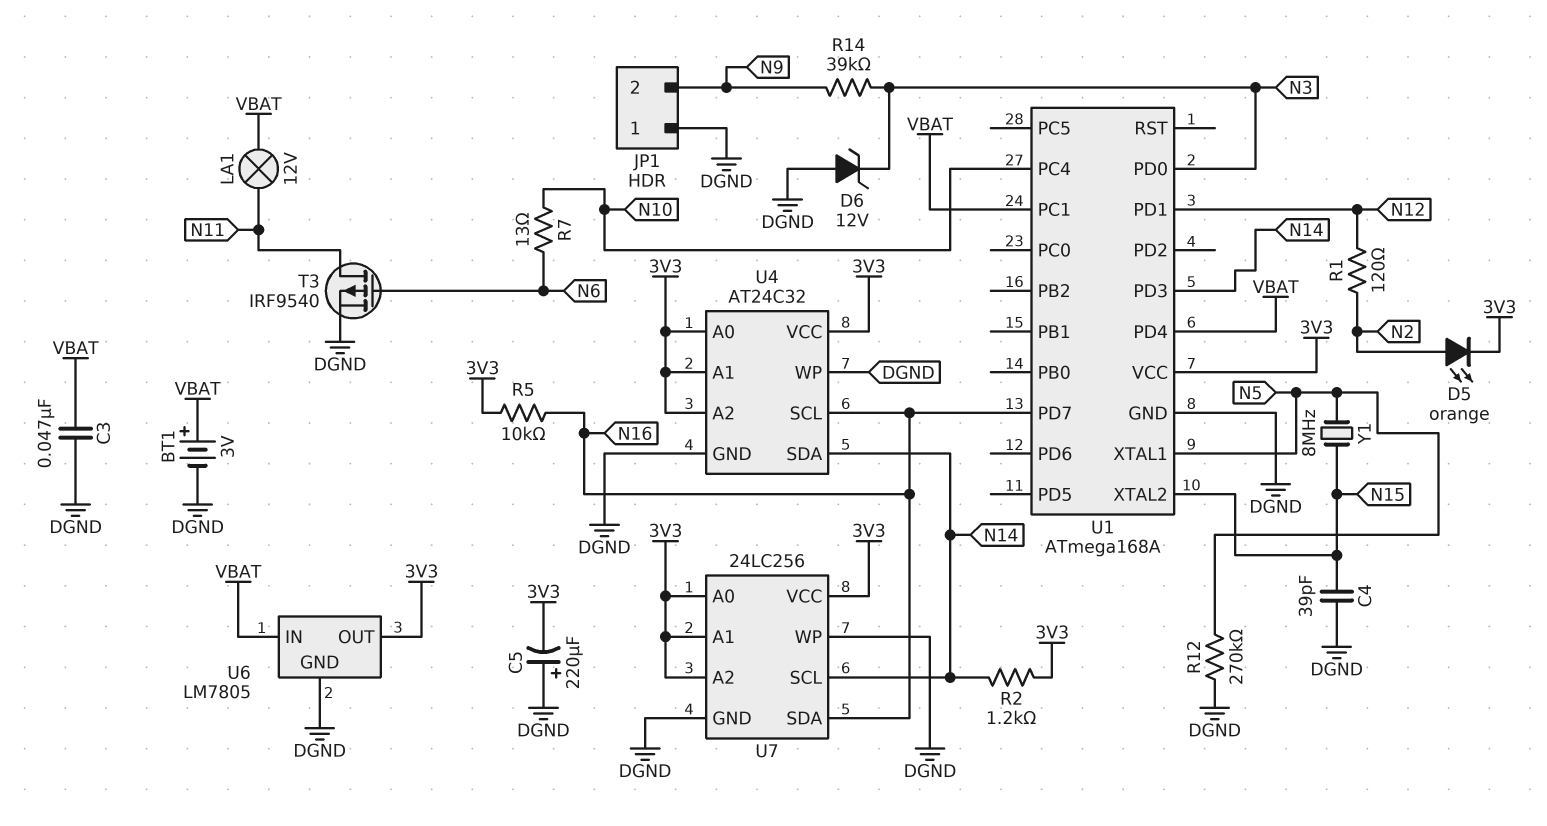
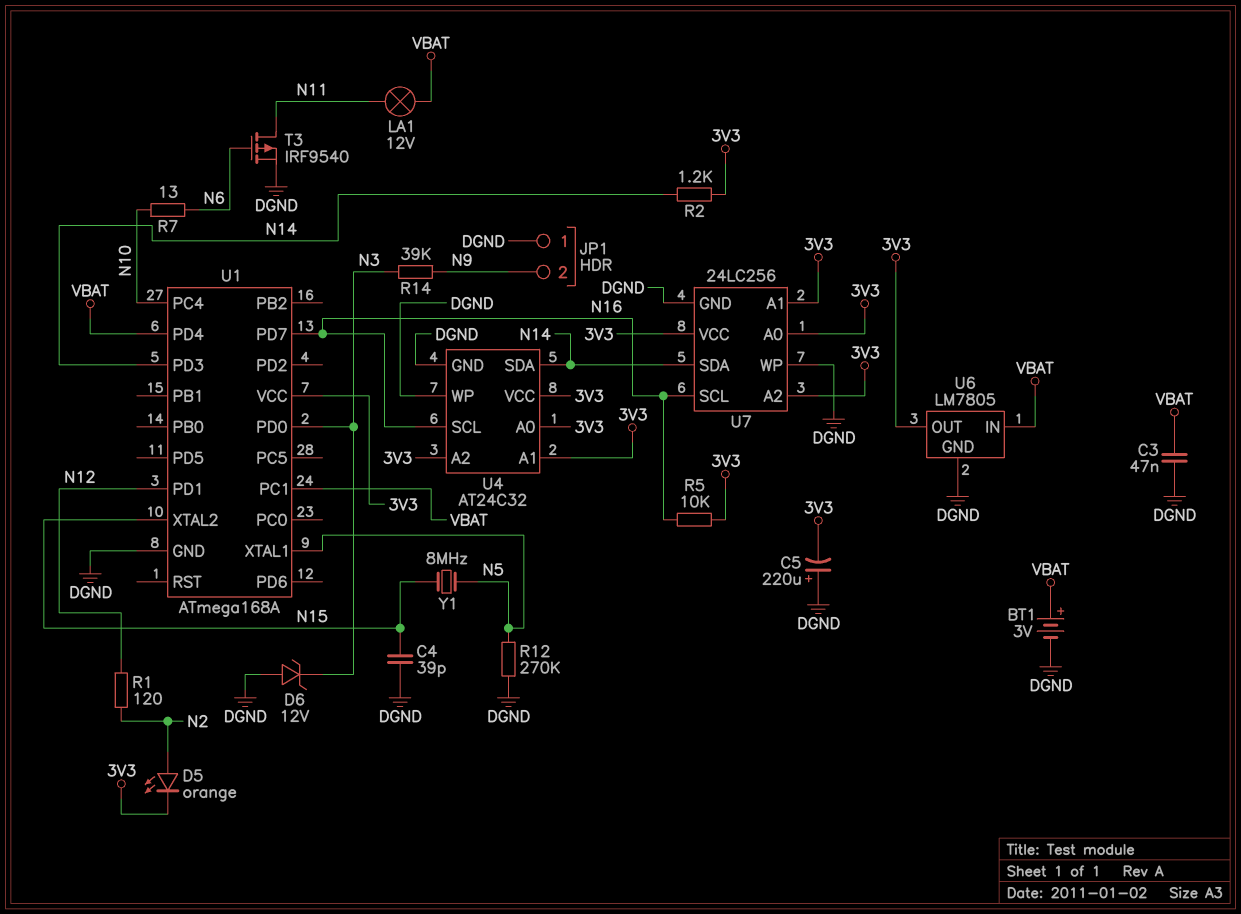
U7 pin SCL: N14 -> N16
U7 pin SDA: N16 -> N14

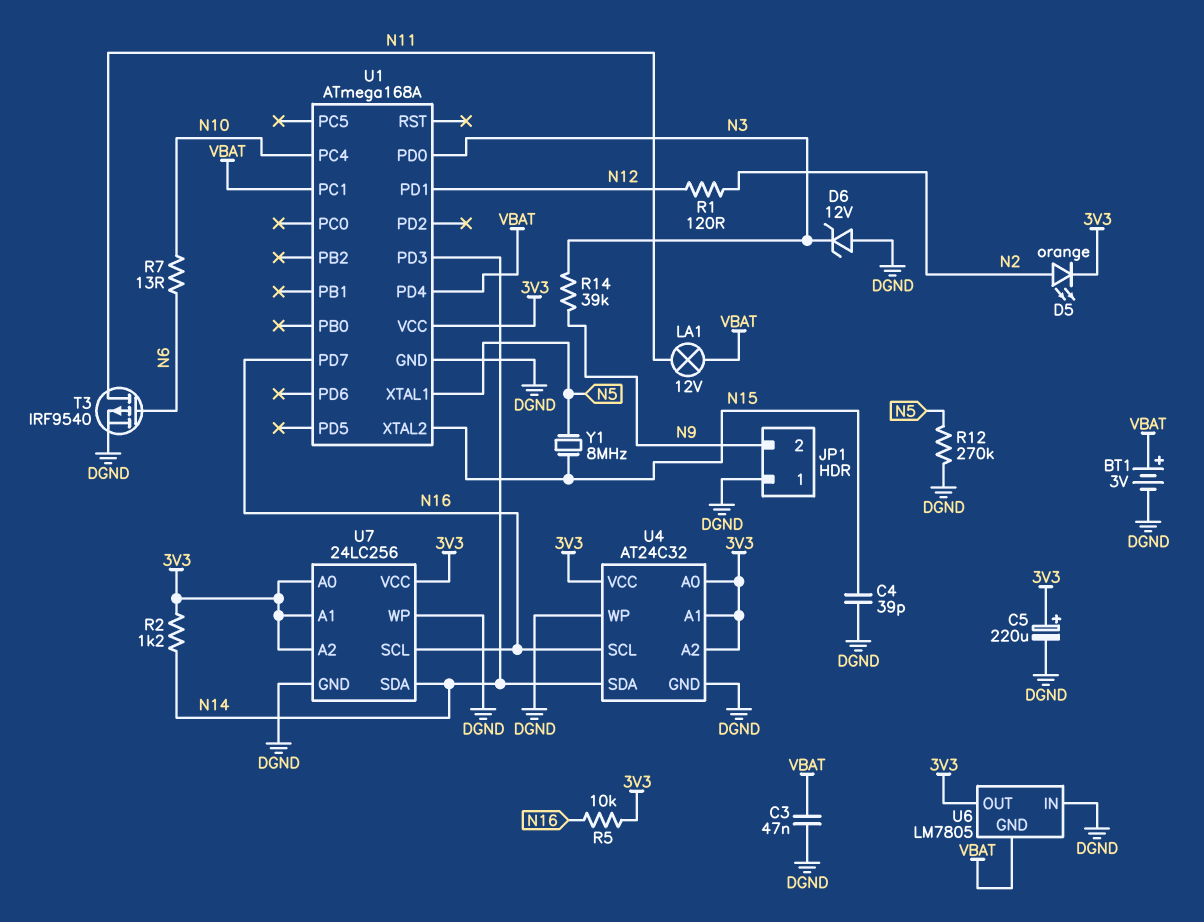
C5: 220uF (plus DGND, minus 3V3) -> 220uF (plus 3V3, minus DGND)
U6 pin GND: DGND -> VBAT
U6 pin IN: VBAT -> DGND

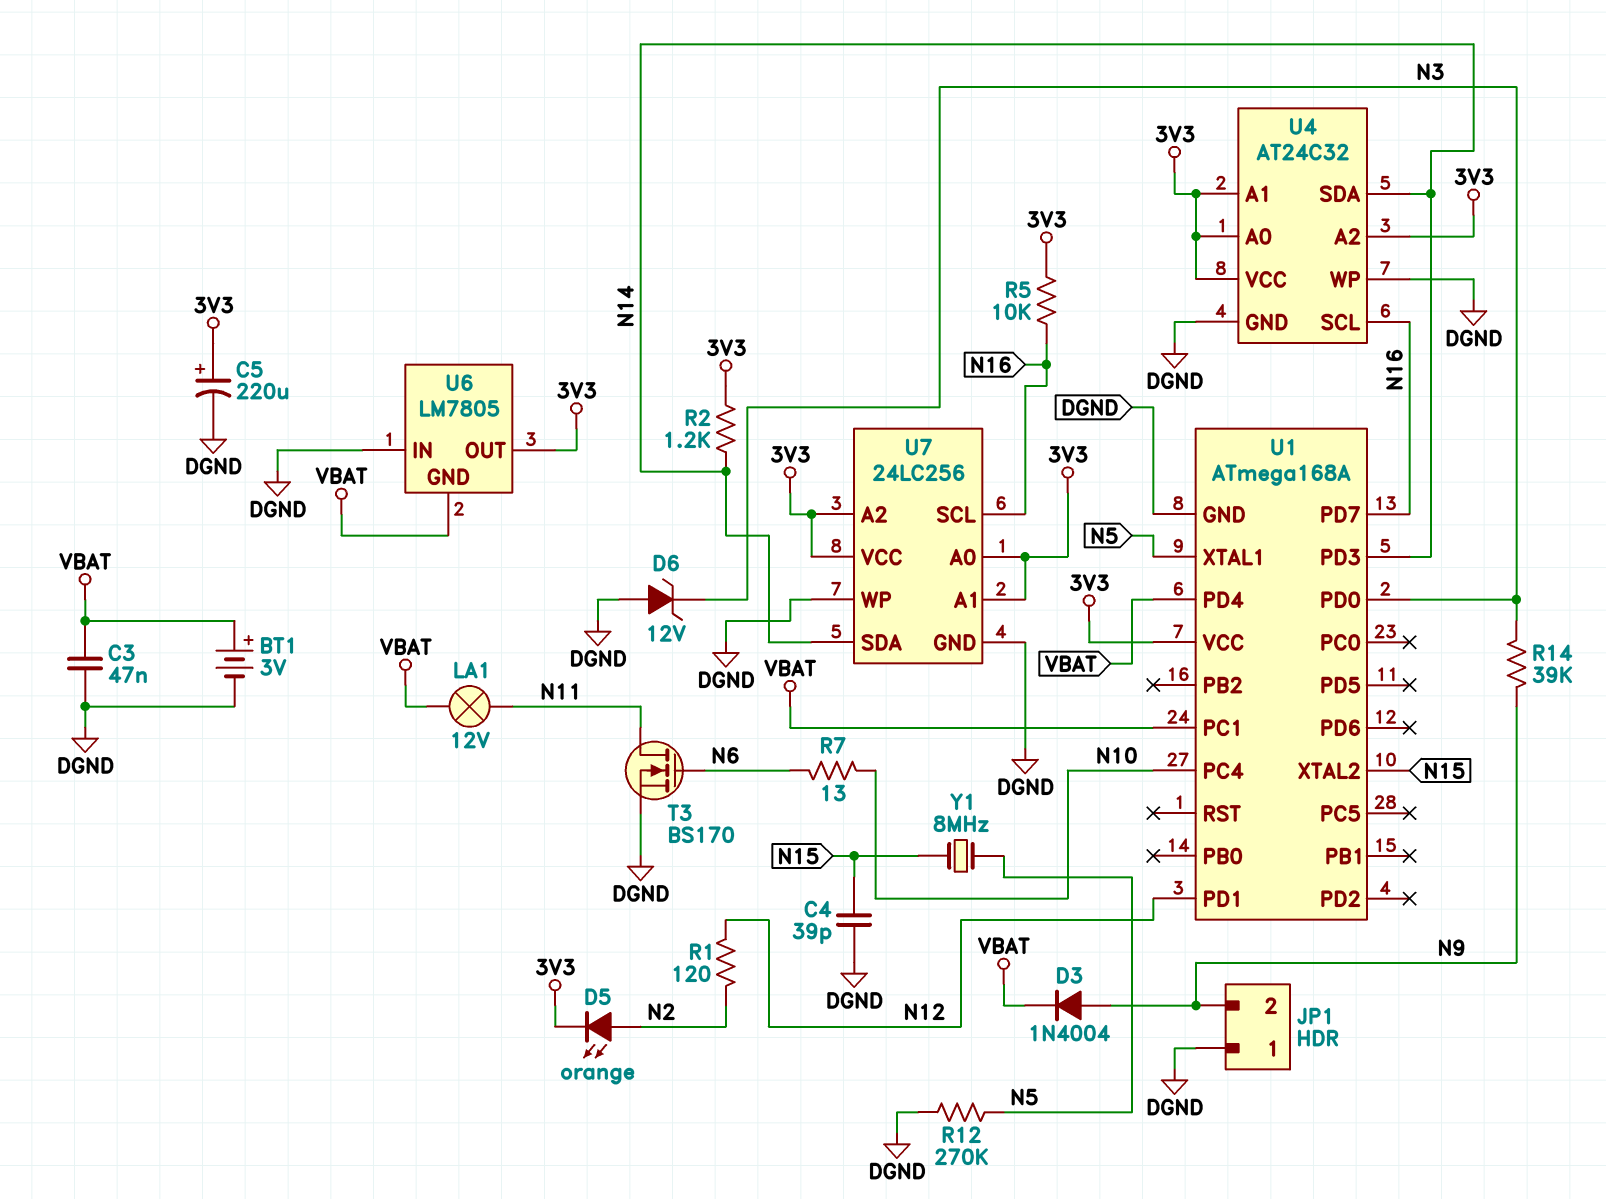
D3: none -> diode 1N4004 (A N9, K VBAT)
T3: PMOS IRF9540 (G N6, D N11, S DGND) -> NMOS BS170 (G N6, D N11, S DGND)

